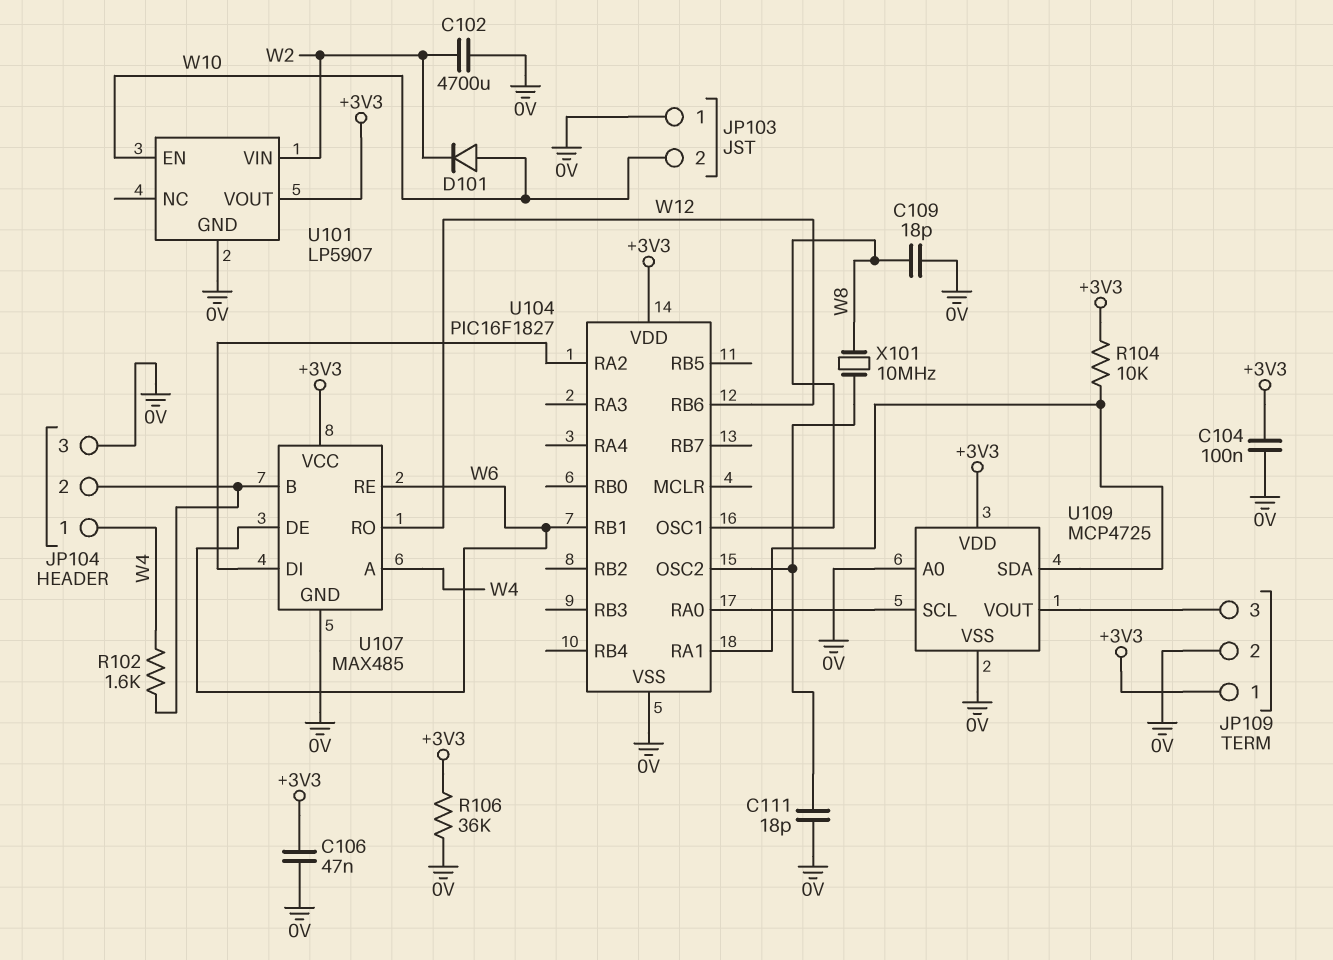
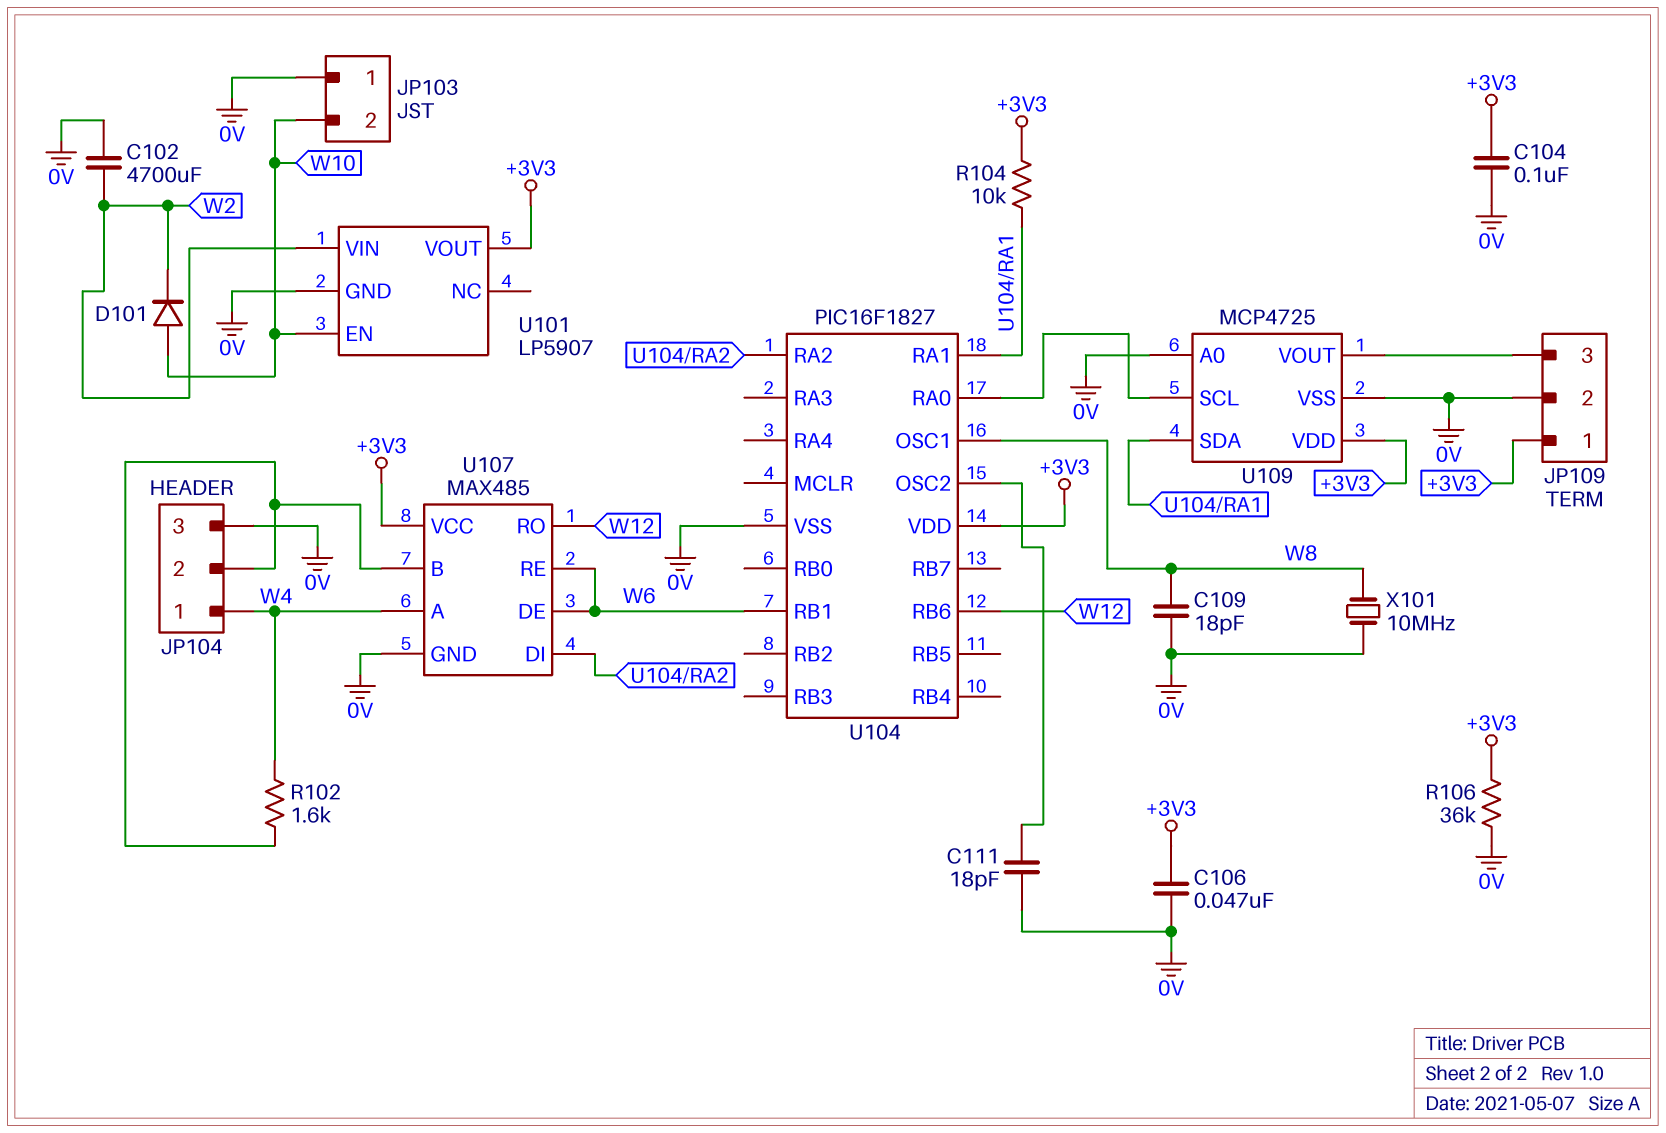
X101: 10MHz (U104/OSC2, W8) -> 10MHz (0V, W8)

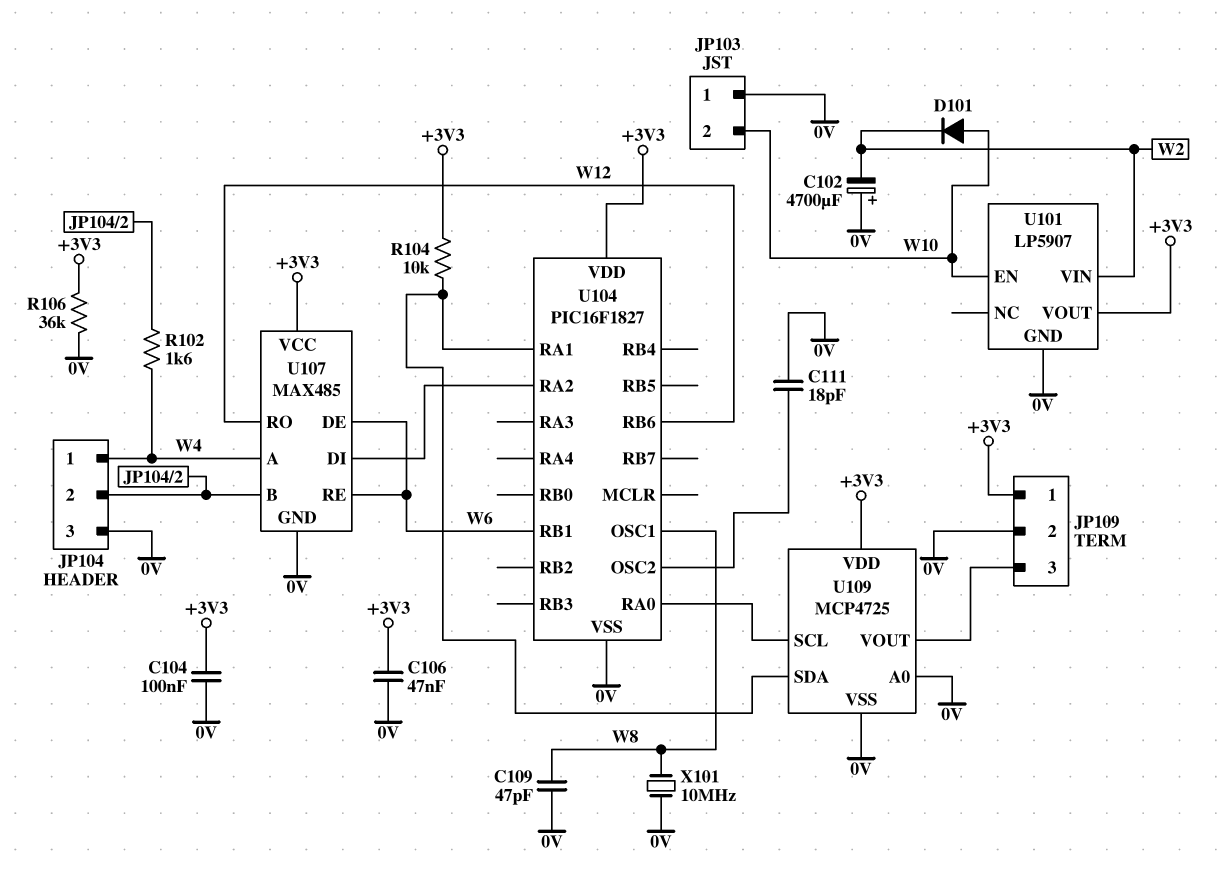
C102: 4700uF (0V, W2) -> 4700uF (plus 0V, minus W2)
C109: 18pF (0V, W8) -> 47pF (0V, W8)

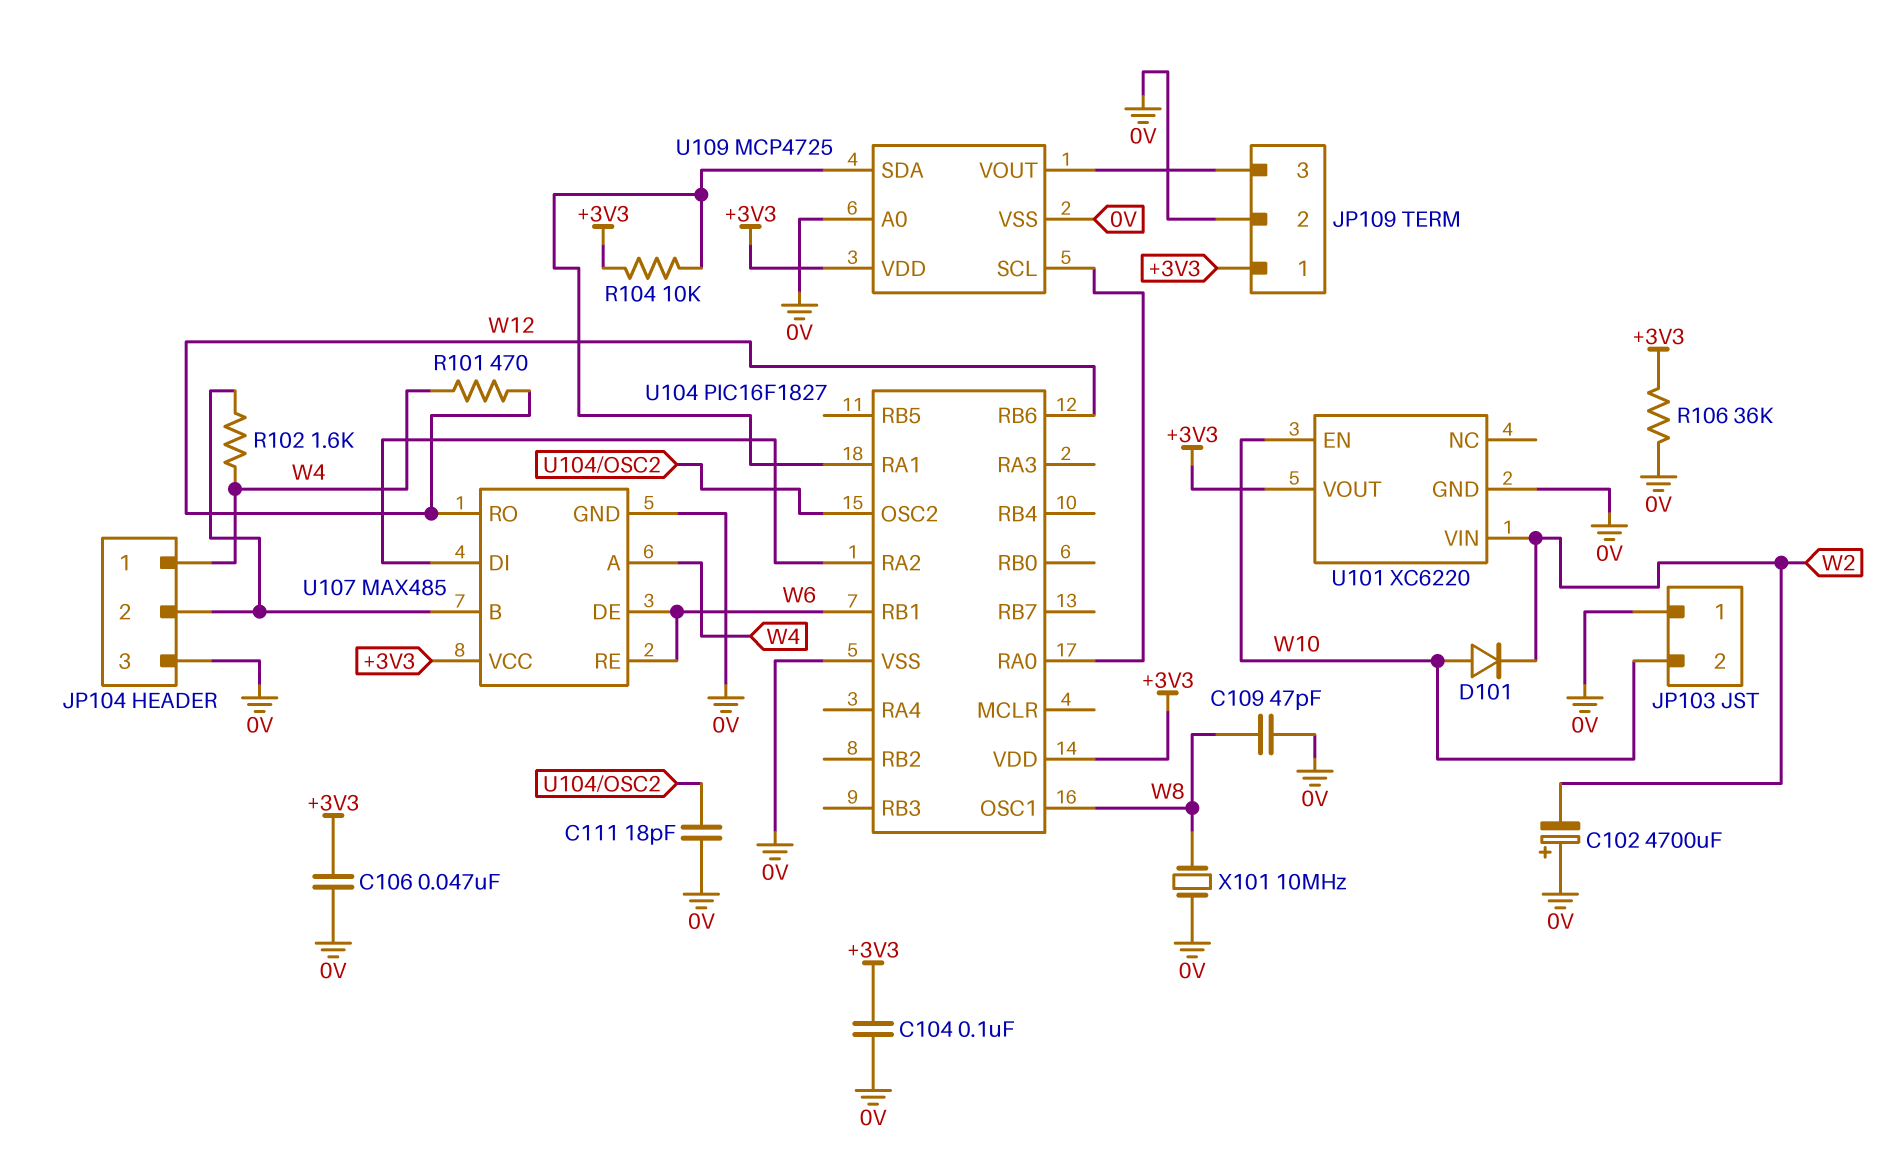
R101: none -> 470 (W4, W12)
U101: LP5907 -> XC6220

